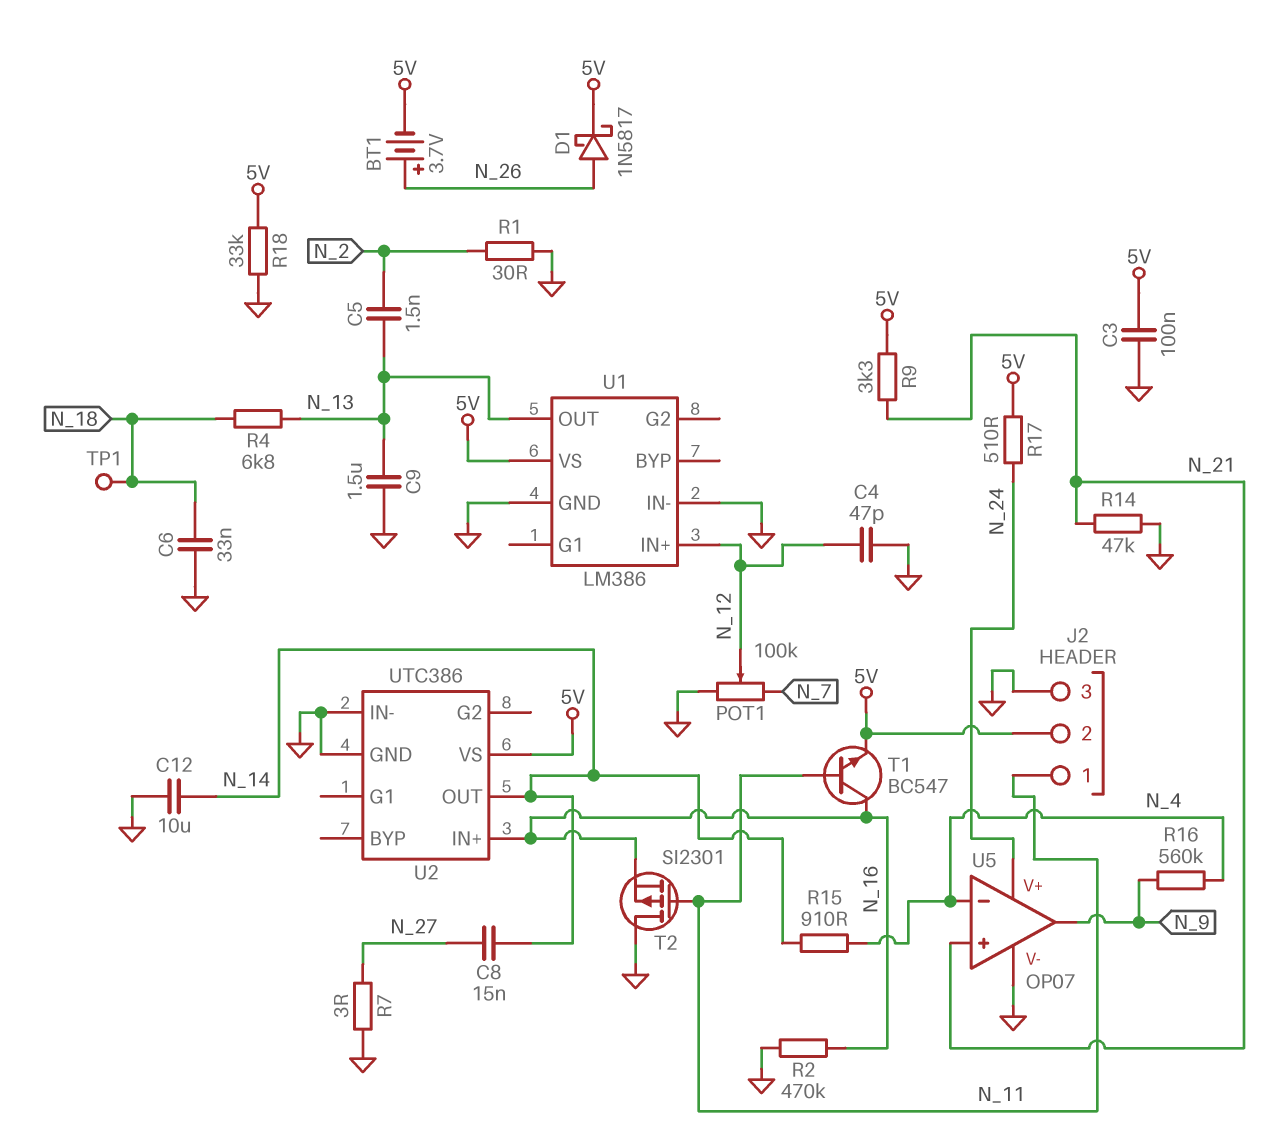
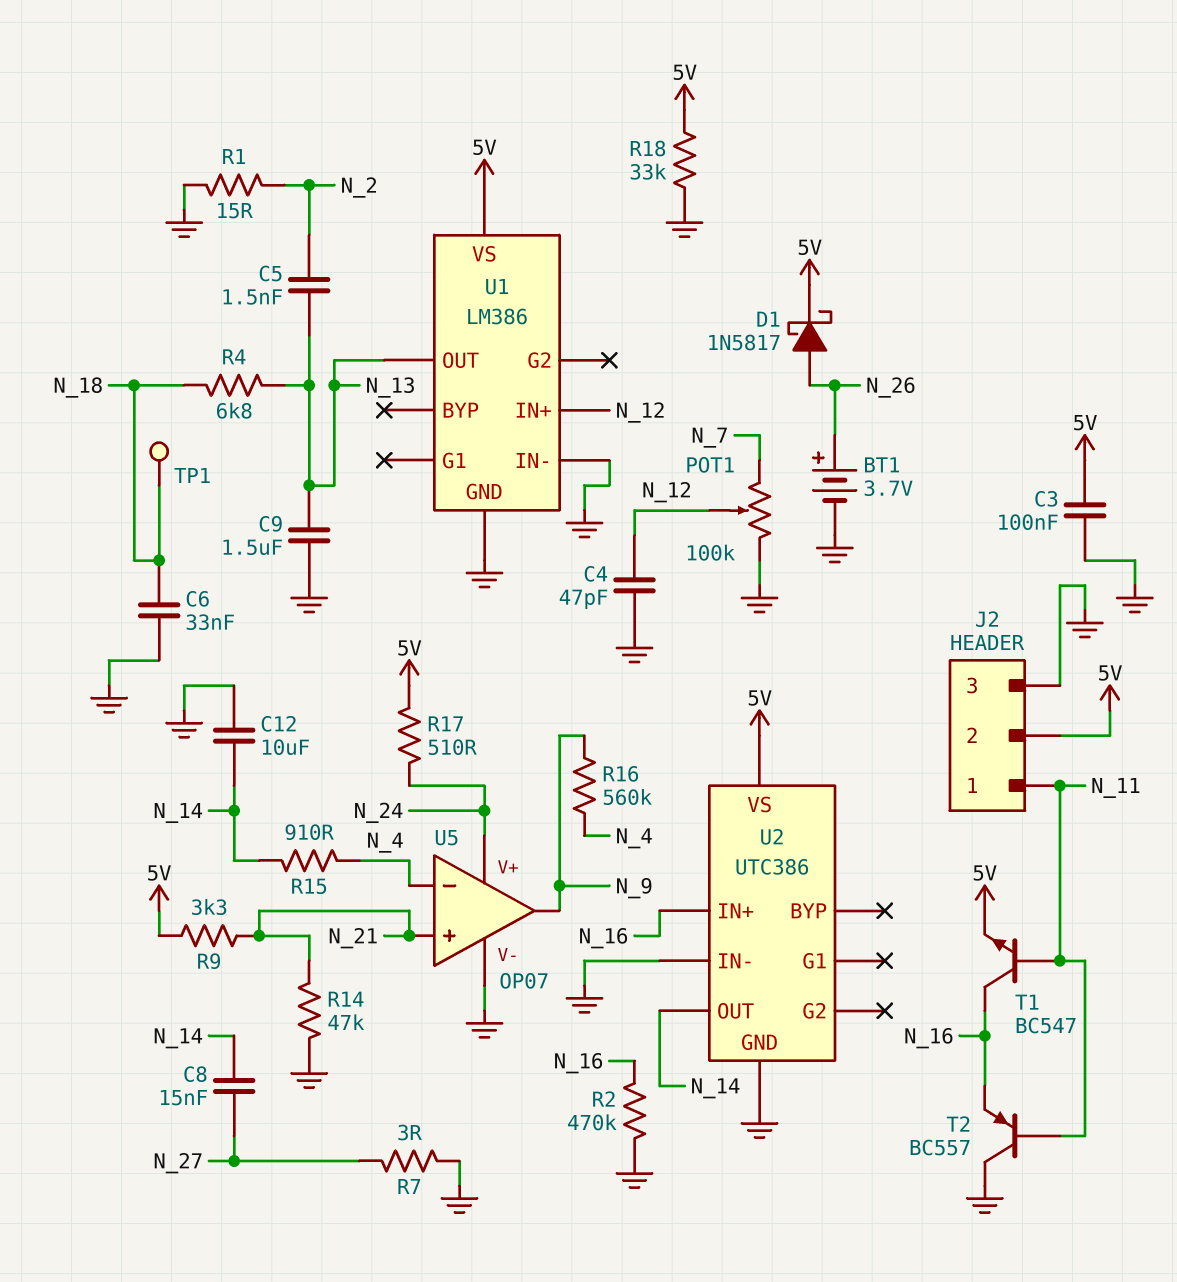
BT1: 3.7V (plus N_26, minus 5V) -> 3.7V (plus N_26, minus GND)
R1: 30 (GND, N_2) -> 15 (GND, N_2)
T2: PMOS SI2301 (G N_11, D GND, S N_16) -> PNP BC557 (B N_11, C GND, E N_16)

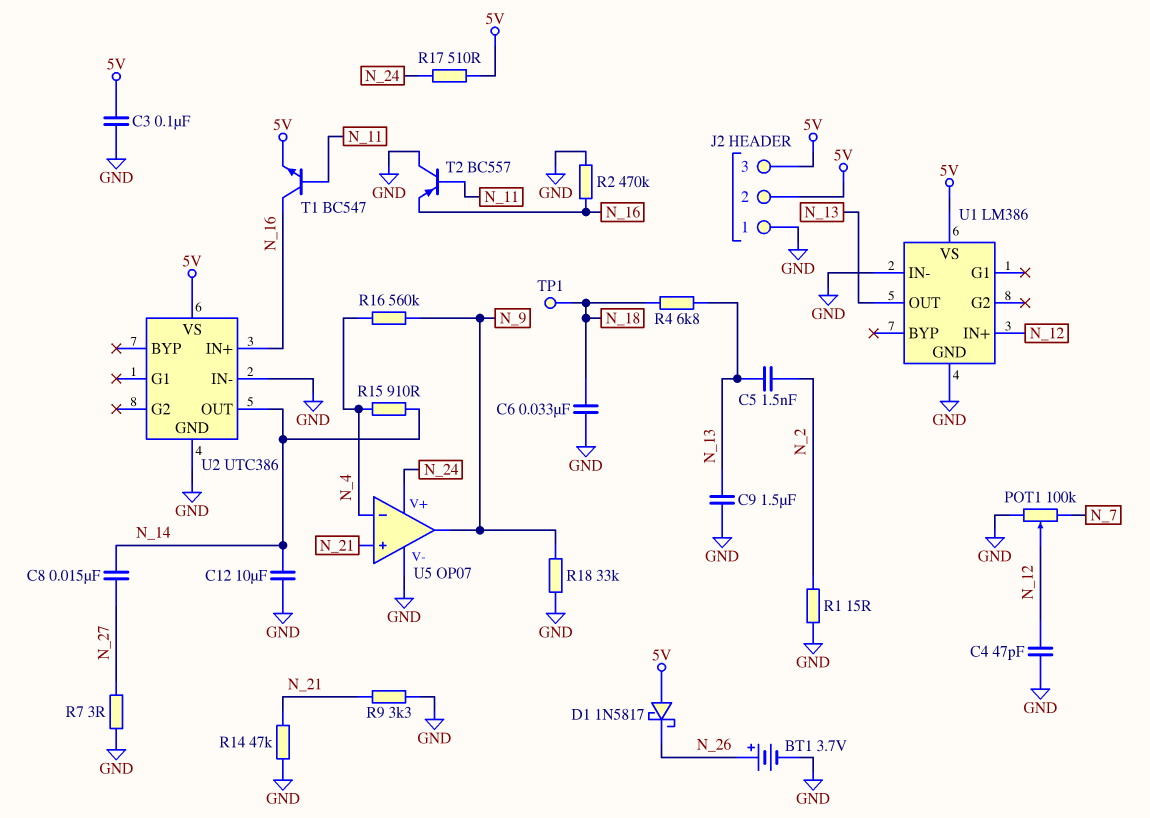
D1: schottky 1N5817 (A N_26, K 5V) -> schottky 1N5817 (A 5V, K N_26)
J2 pin 1: N_11 -> GND
J2 pin 3: GND -> 5V
R9: 3.3k (5V, N_21) -> 3.3k (GND, N_21)
R18: 33k (5V, GND) -> 33k (GND, N_9)

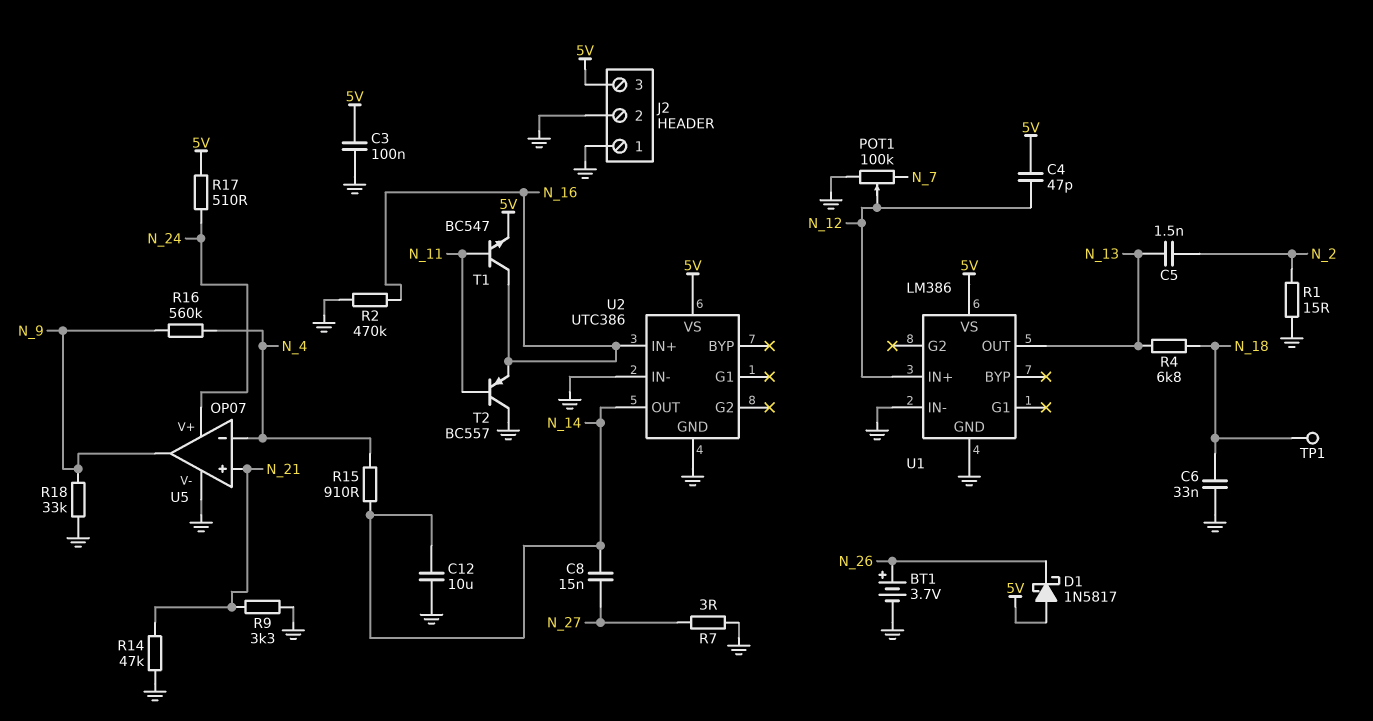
C4: 47pF (GND, N_12) -> 47pF (5V, N_12)
C9: 1.5uF (GND, N_13) -> none
J2 pin 2: 5V -> GND

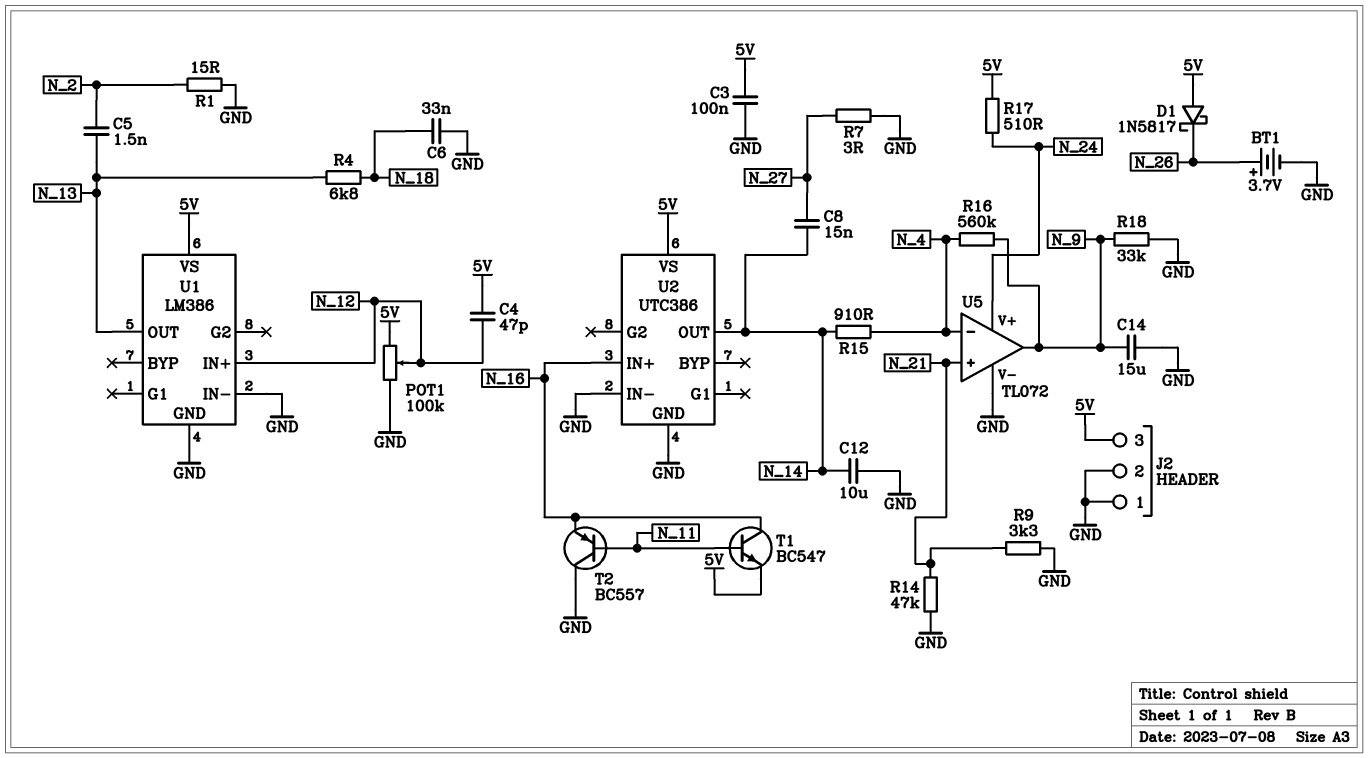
C14: none -> 15uF (GND, N_9)
POT1: 100k (GND, N_7, wiper N_12) -> 100k (5V, GND, wiper N_12)
R2: 470k (GND, N_16) -> none
TP1: test point (N_18) -> none
U5: OP07 -> TL072

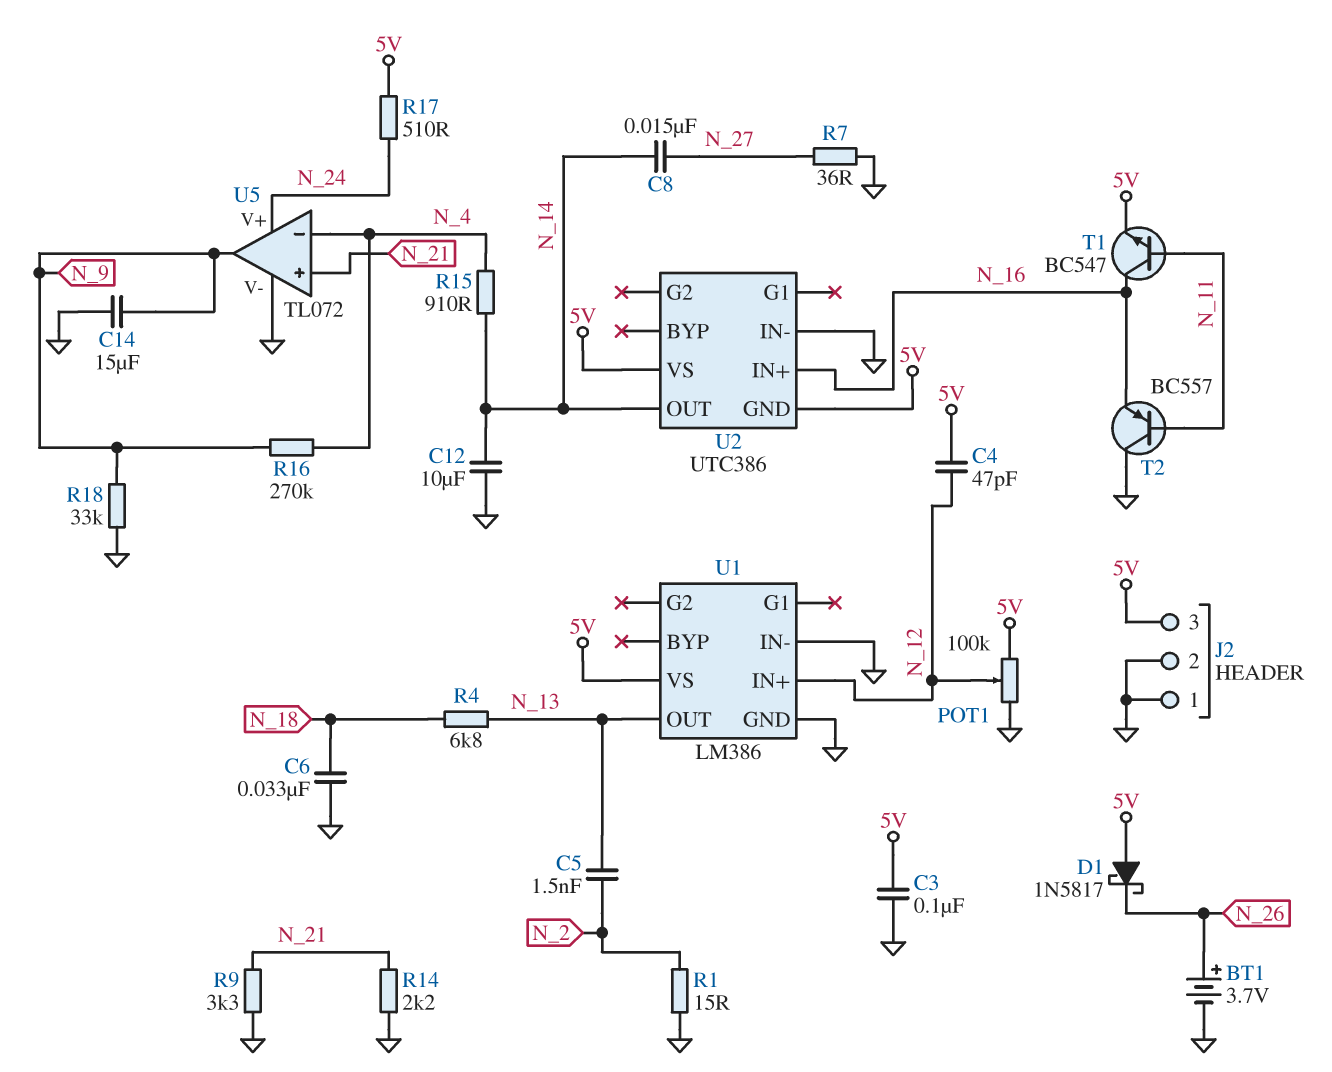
R7: 3 (GND, N_27) -> 36 (GND, N_27)
R14: 47k (GND, N_21) -> 2.2k (GND, N_21)
R16: 560k (N_4, N_9) -> 270k (N_4, N_9)
U2 pin GND: GND -> 5V

